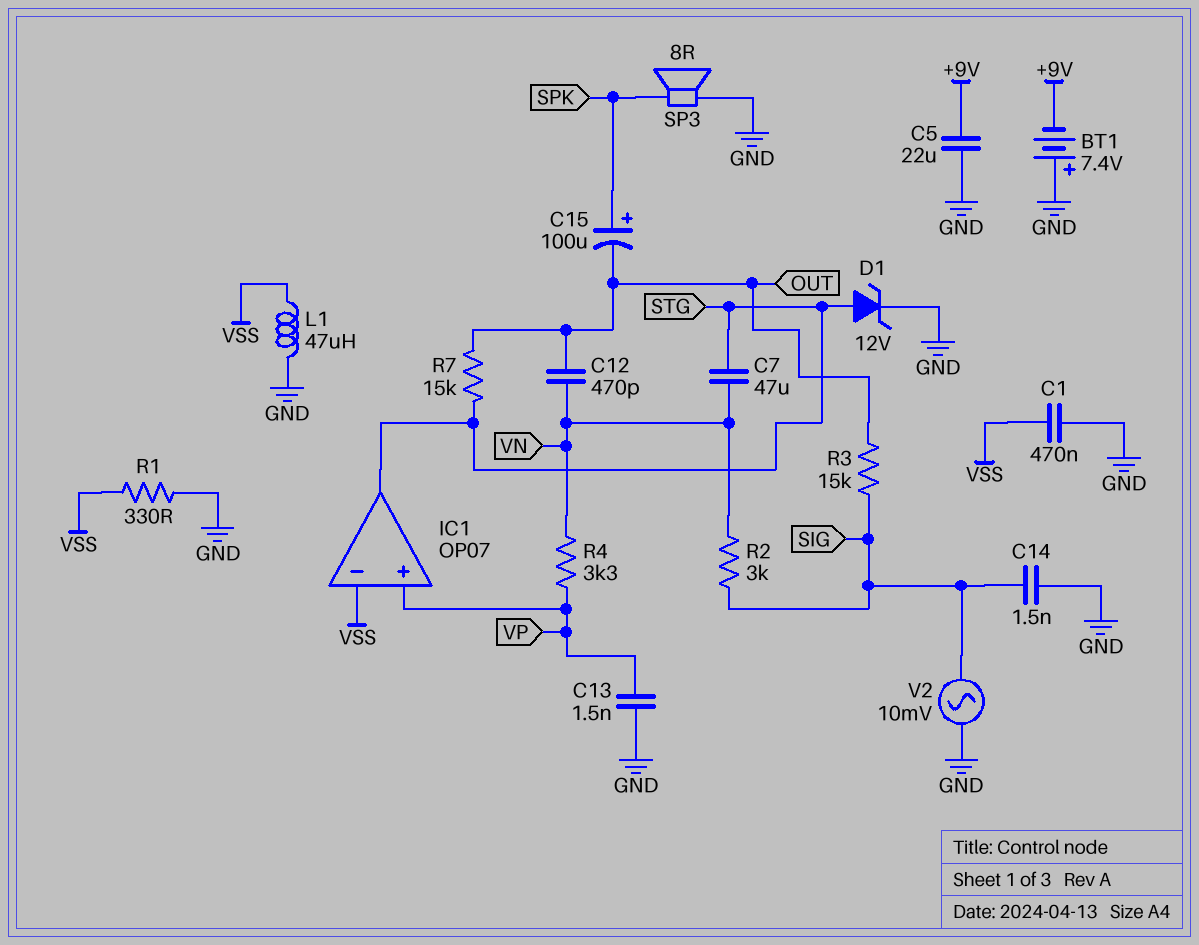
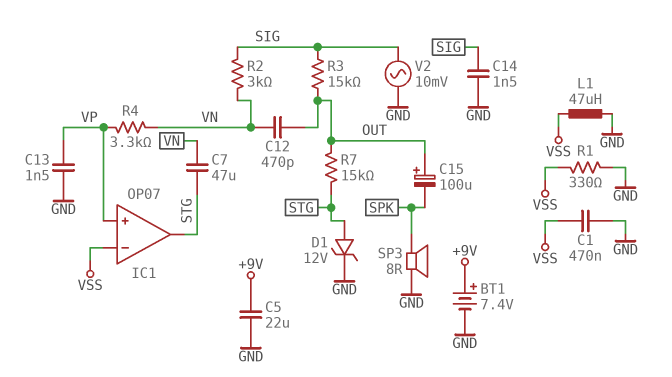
BT1: 7.4V (plus GND, minus +9V) -> 7.4V (plus +9V, minus GND)
C15: 100uF (plus SPK, minus OUT) -> 100uF (plus OUT, minus SPK)

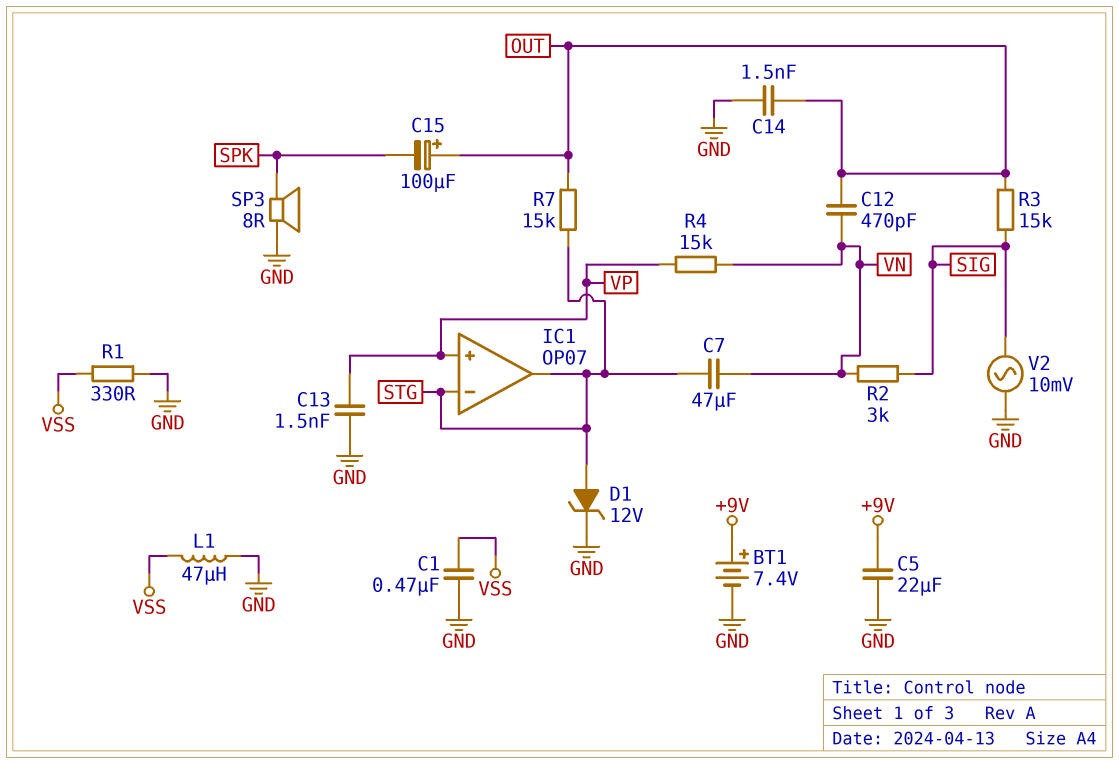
C14: 1.5nF (GND, SIG) -> 1.5nF (GND, OUT)
IC1 pin in-: VSS -> STG
R4: 3.3k (VN, VP) -> 15k (VN, VP)

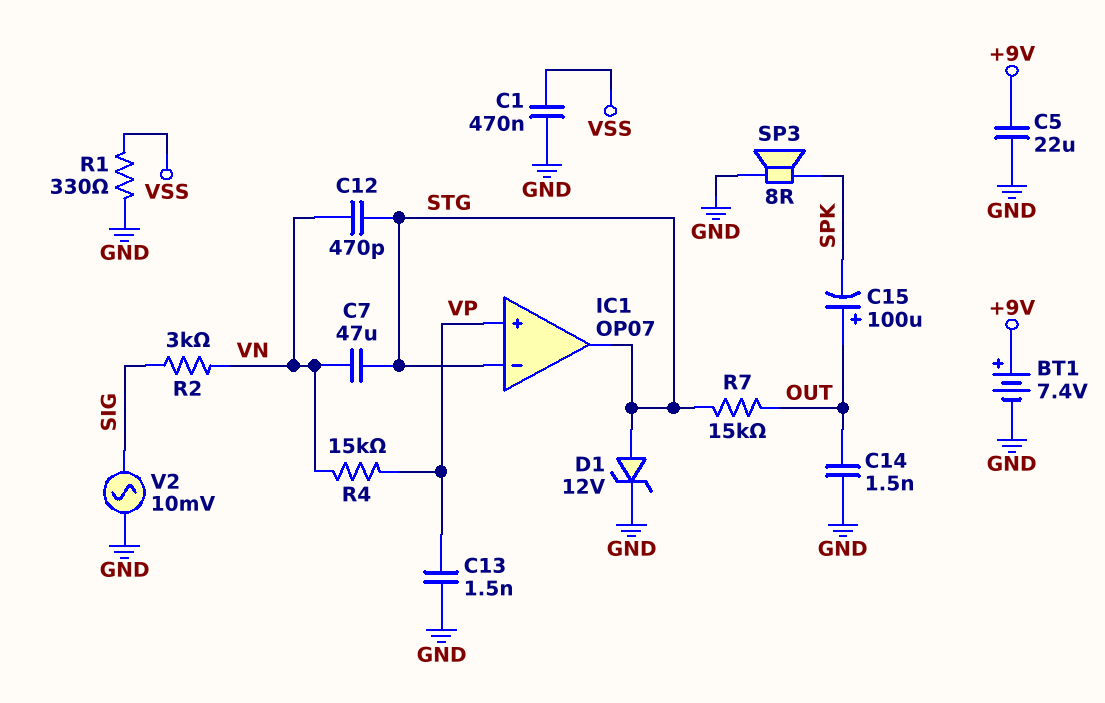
C12: 470pF (OUT, VN) -> 470pF (STG, VN)
L1: 47uH (GND, VSS) -> none
R3: 15k (OUT, SIG) -> none

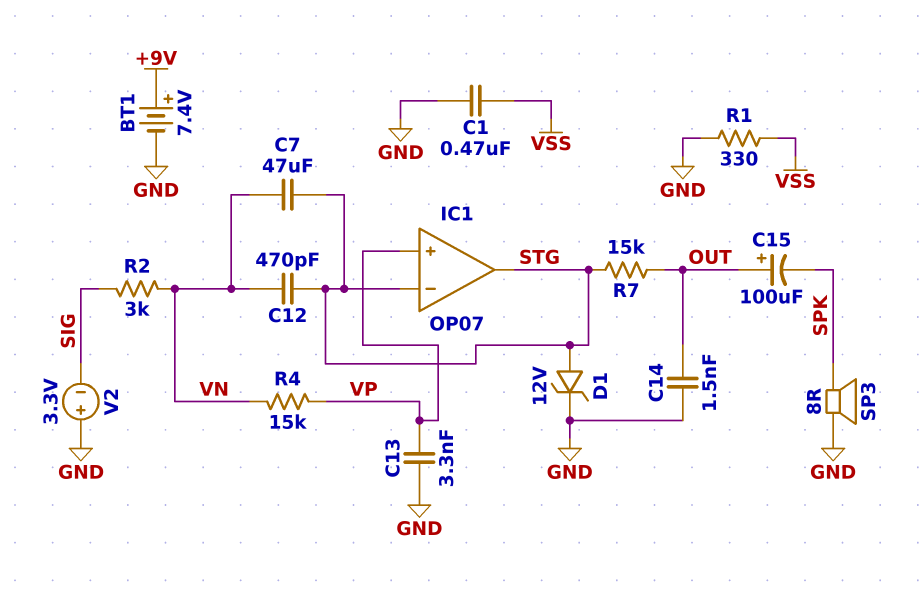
C5: 22uF (+9V, GND) -> none
C13: 1.5nF (GND, VP) -> 3.3nF (GND, VP)
V2: AC 10mV (GND, SIG) -> 3.3V (plus GND, minus SIG)

